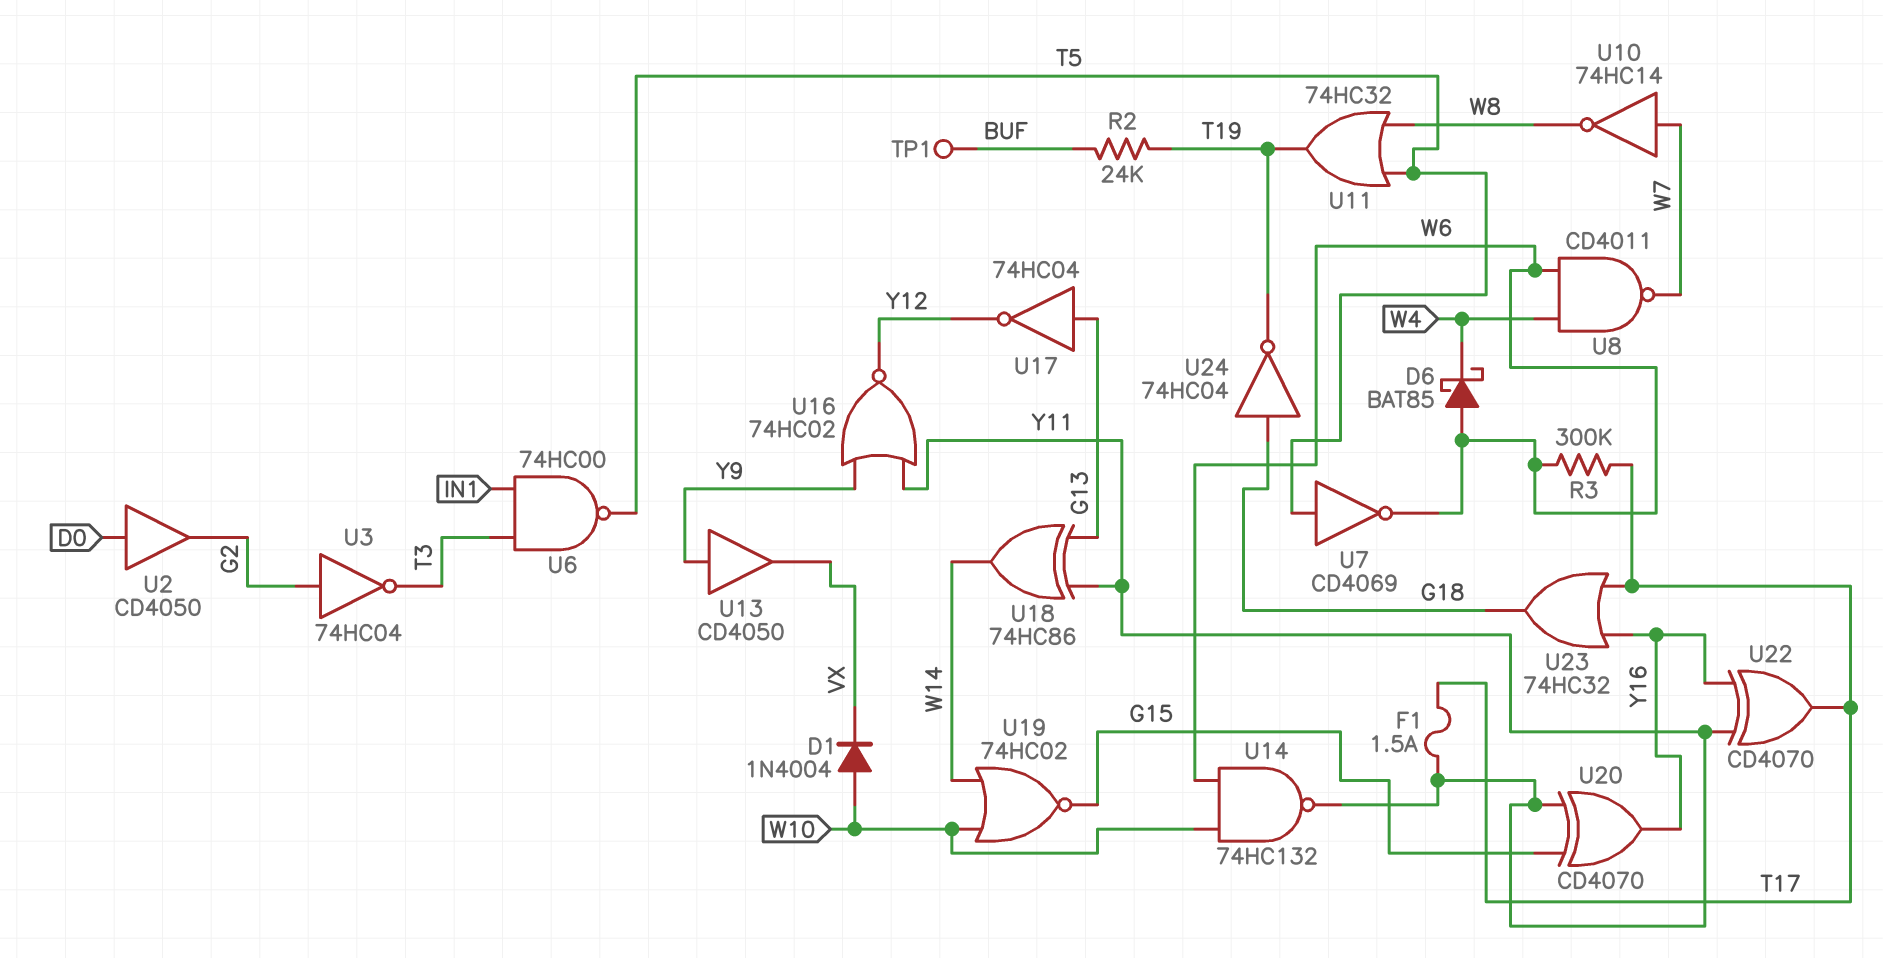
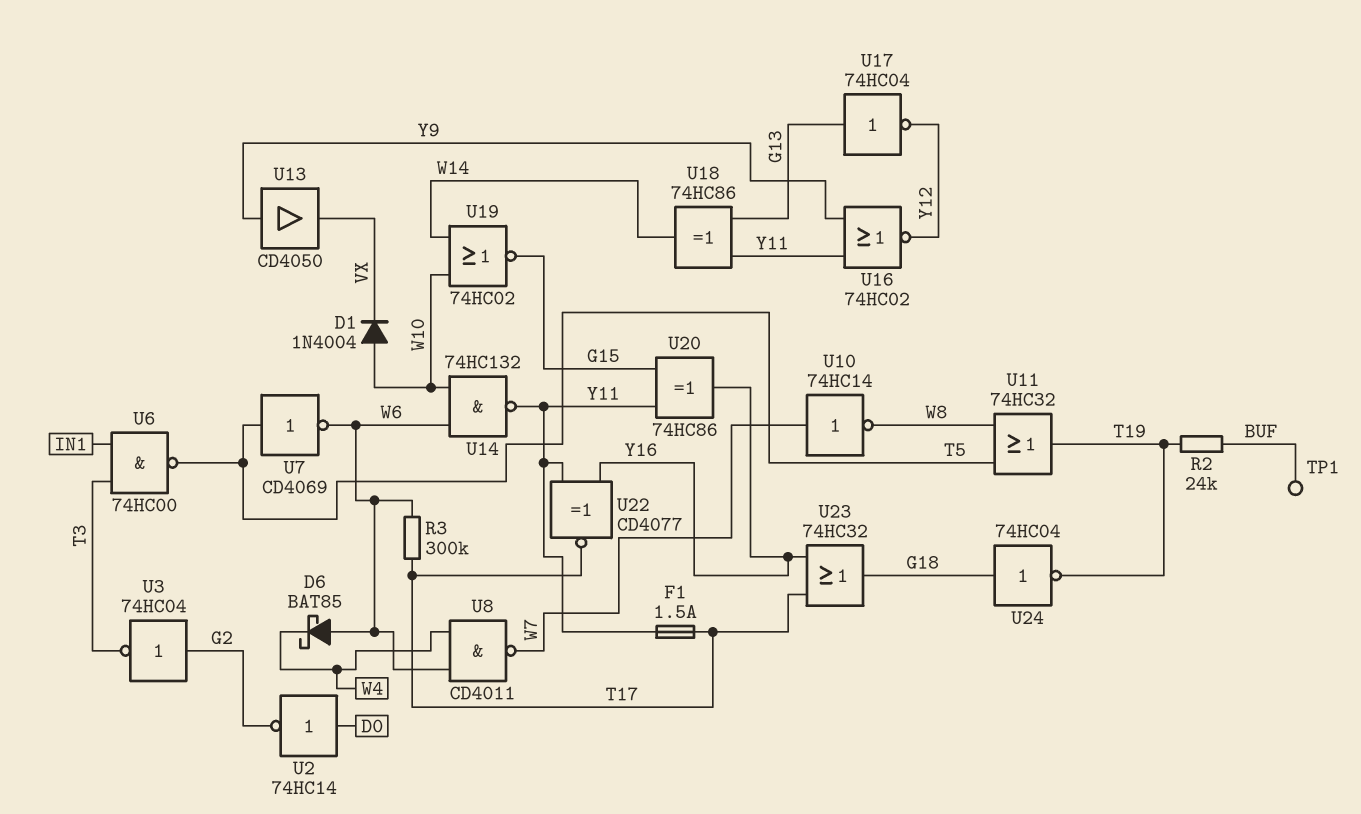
U2: buffer CD4050 (in D0, out G2) -> NOT 74HC14 (in D0, out G2)
U20: XOR CD4070 (in G15, in Y11, out Y16) -> XOR 74HC86 (in G15, in Y11, out Y16)
U22: XOR CD4070 (in Y11, in Y16, out T17) -> XNOR CD4077 (in Y11, in Y16, out T17)

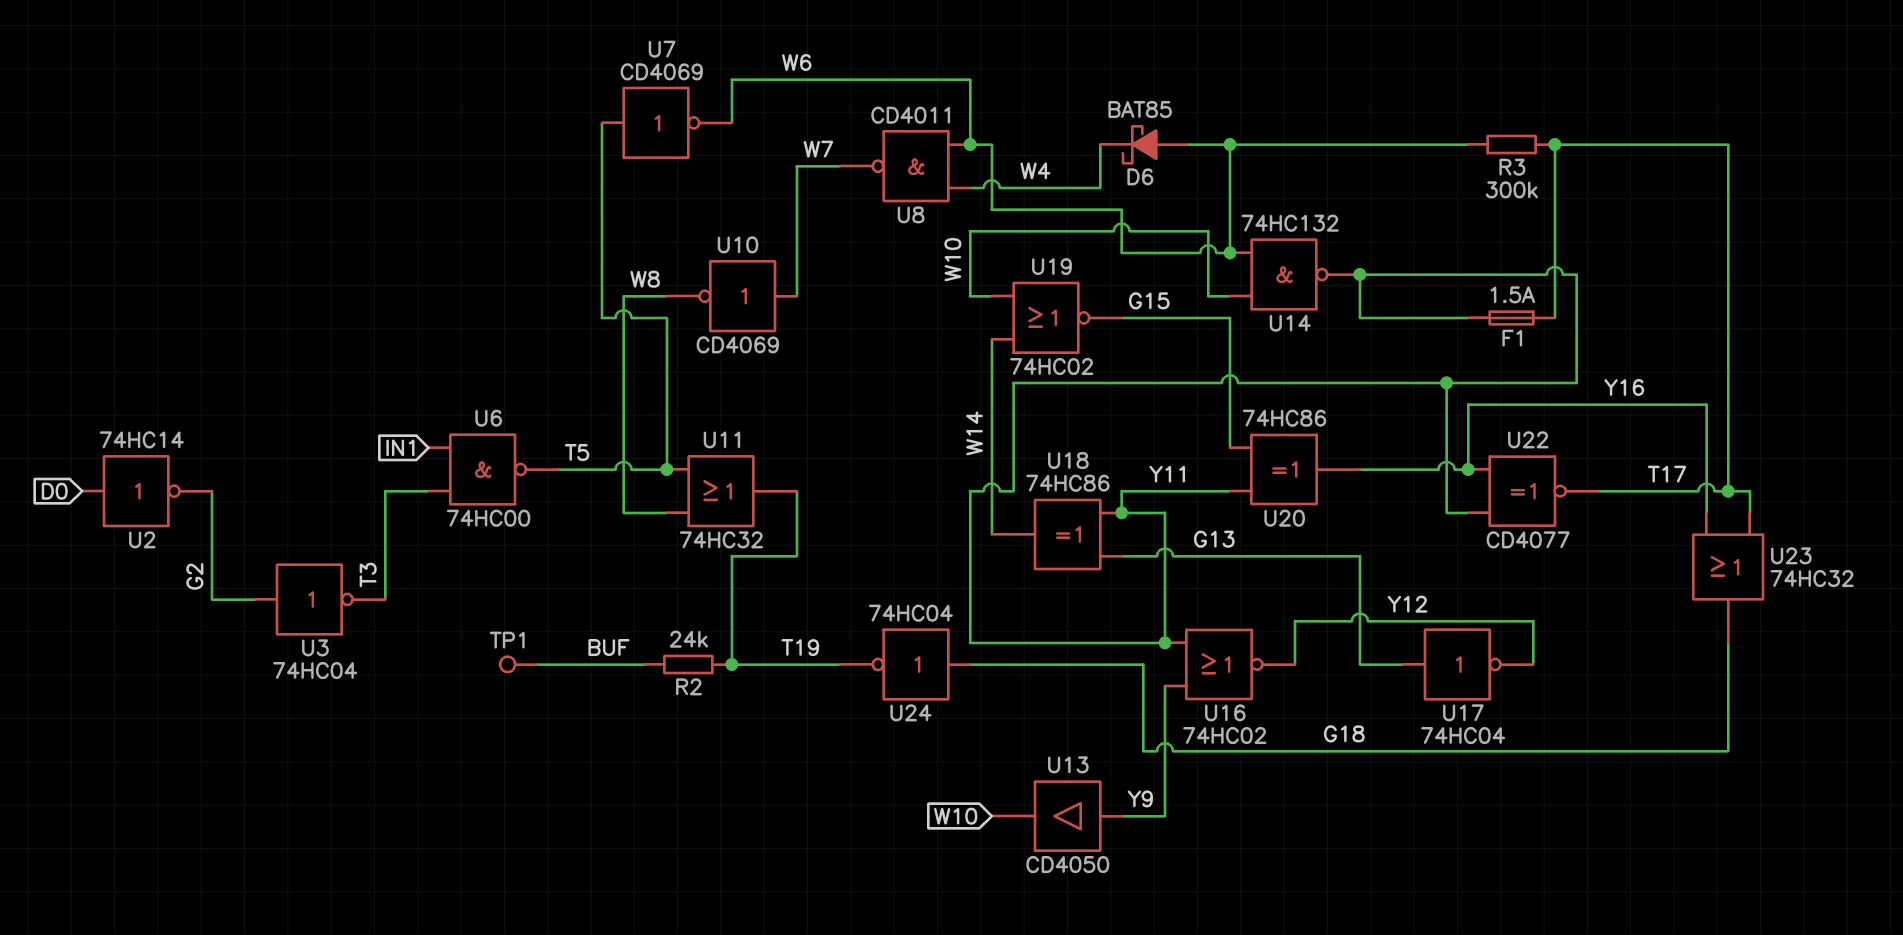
D1: diode 1N4004 (A W10, K VX) -> none
U10: NOT 74HC14 (in W7, out W8) -> NOT CD4069 (in W7, out W8)
U13: buffer CD4050 (in Y9, out VX) -> buffer CD4050 (in Y9, out W10)

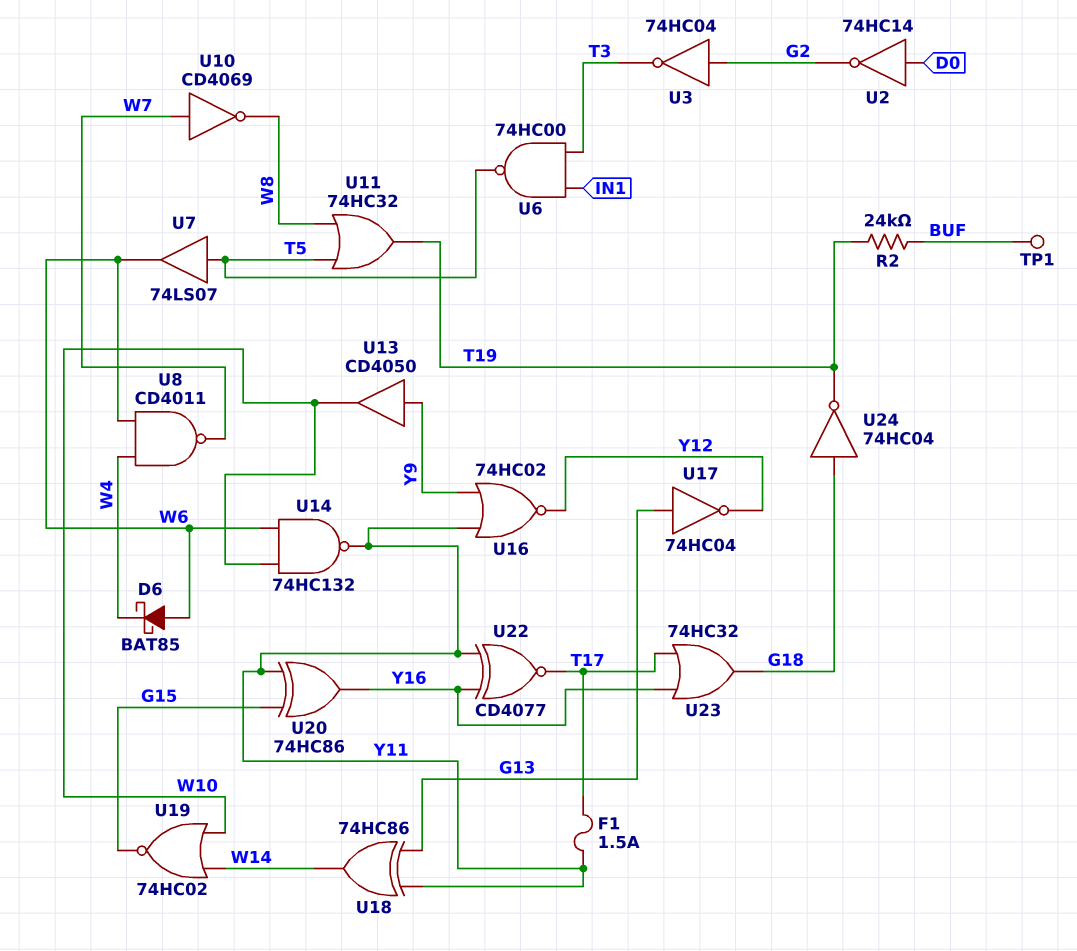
R3: 300k (T17, W6) -> none
U7: NOT CD4069 (in T5, out W6) -> buffer 74LS07 (in T5, out W6)

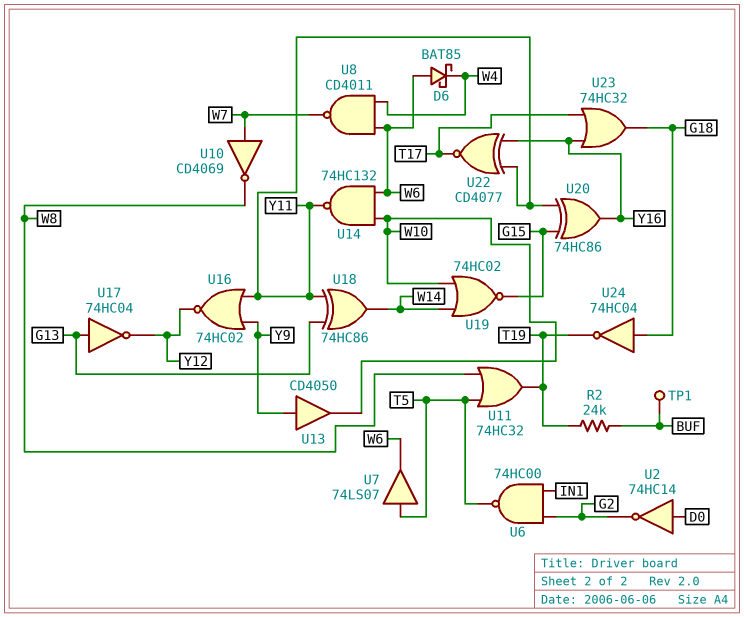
F1: 1.5A (T17, Y11) -> none
U3: NOT 74HC04 (in G2, out T3) -> none
U6: NAND 74HC00 (in IN1, in T3, out T5) -> NAND 74HC00 (in G2, in IN1, out T5)

